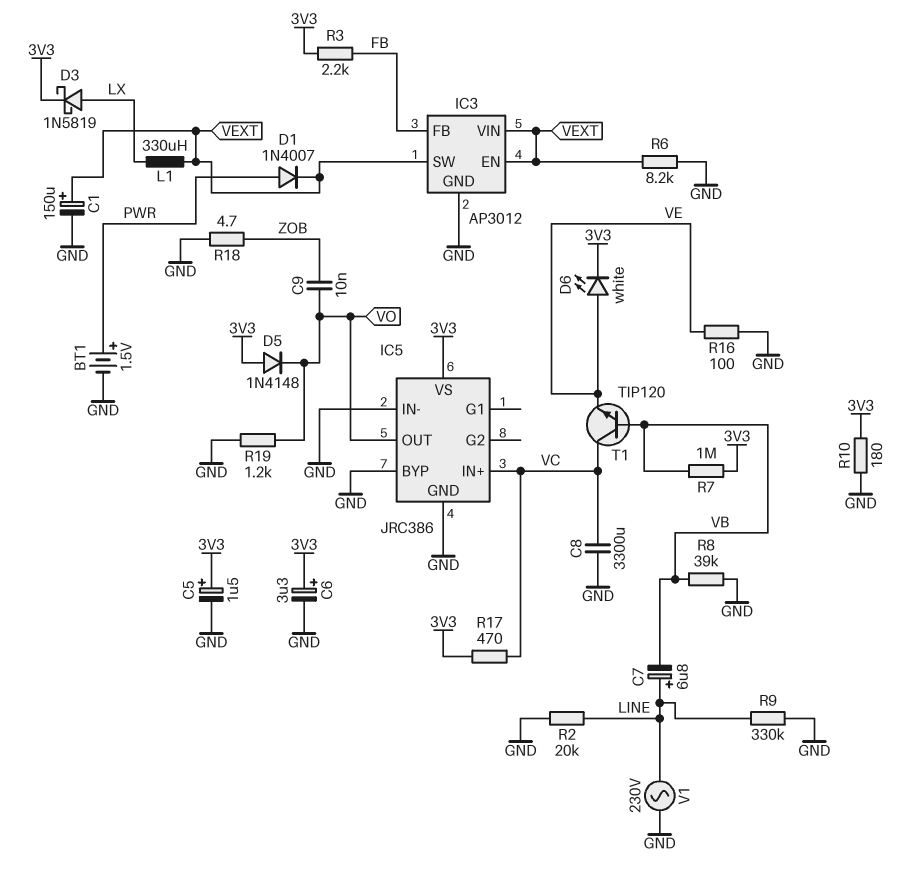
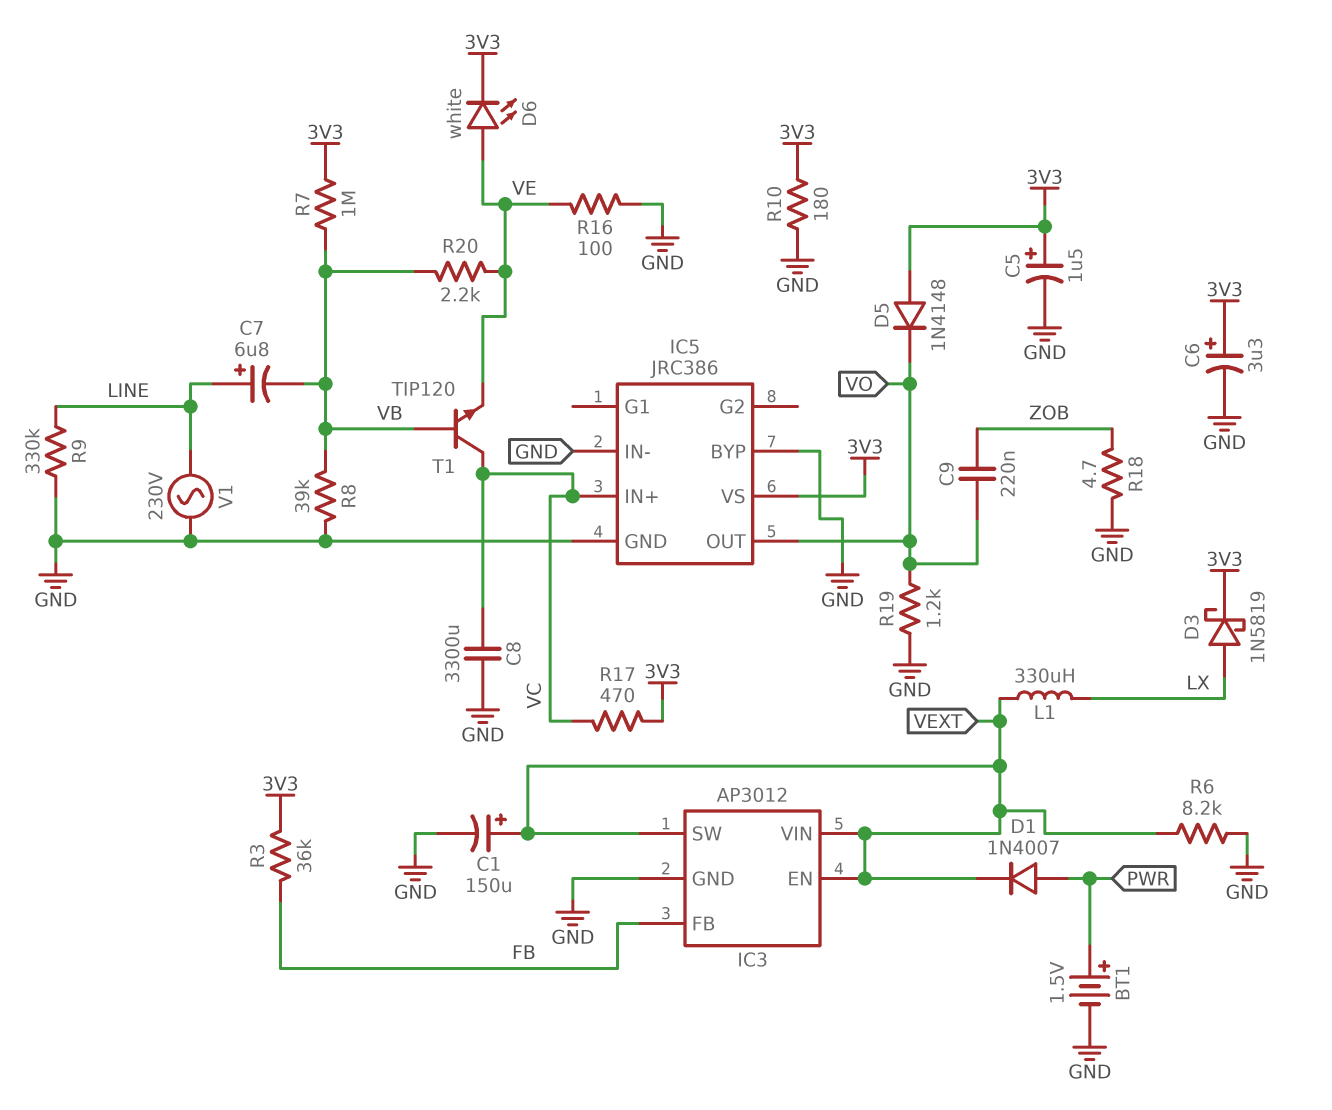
C9: 10nF (VO, ZOB) -> 220nF (VO, ZOB)
R2: 20k (GND, LINE) -> none
R3: 2.2k (3V3, FB) -> 36k (3V3, FB)
R20: none -> 2.2k (VB, VE)

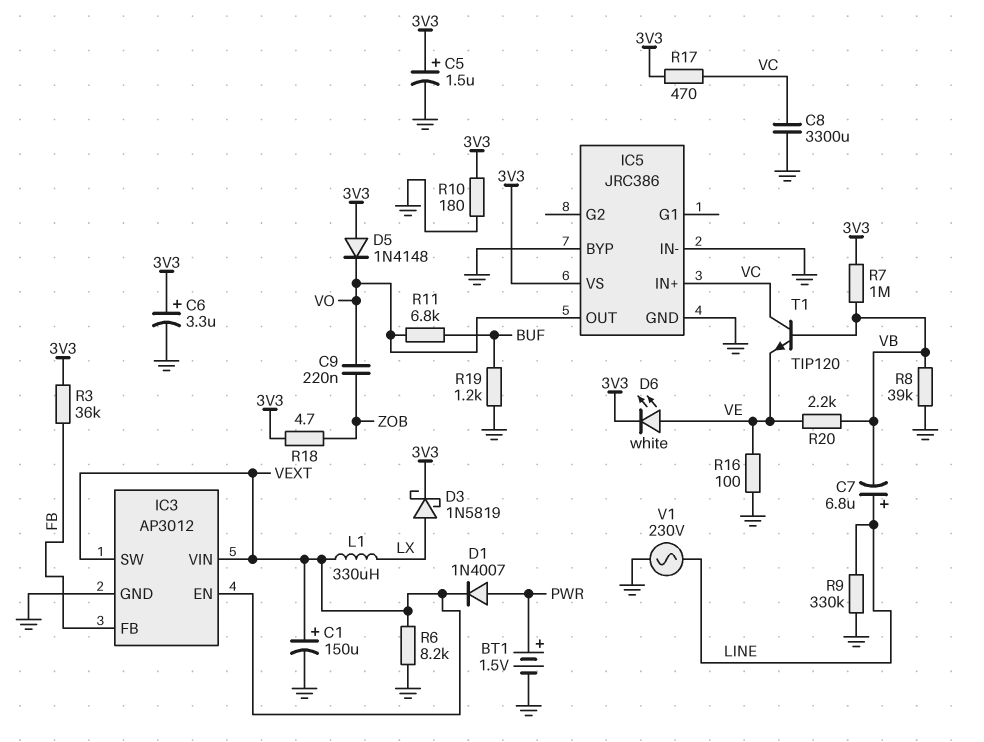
R11: none -> 6.8k (BUF, VO)
R18: 4.7 (GND, ZOB) -> 4.7 (3V3, ZOB)
R19: 1.2k (GND, VO) -> 1.2k (BUF, GND)

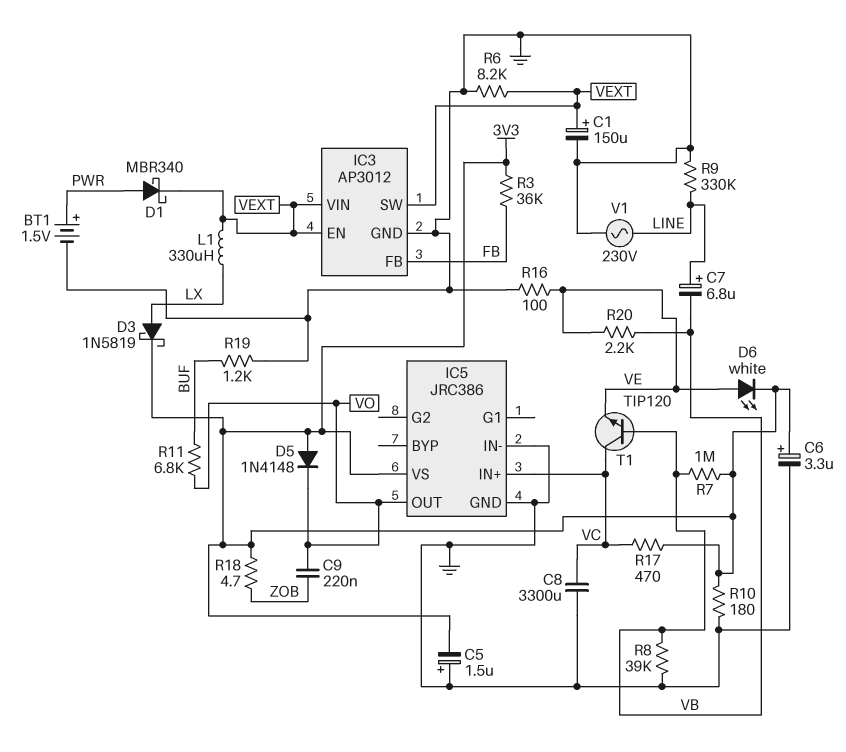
C5: 1.5uF (plus 3V3, minus GND) -> 1.5uF (plus GND, minus 3V3)
D1: diode 1N4007 (A PWR, K VEXT) -> schottky MBR340 (A PWR, K VEXT)
IC5 pin BYP: GND -> none

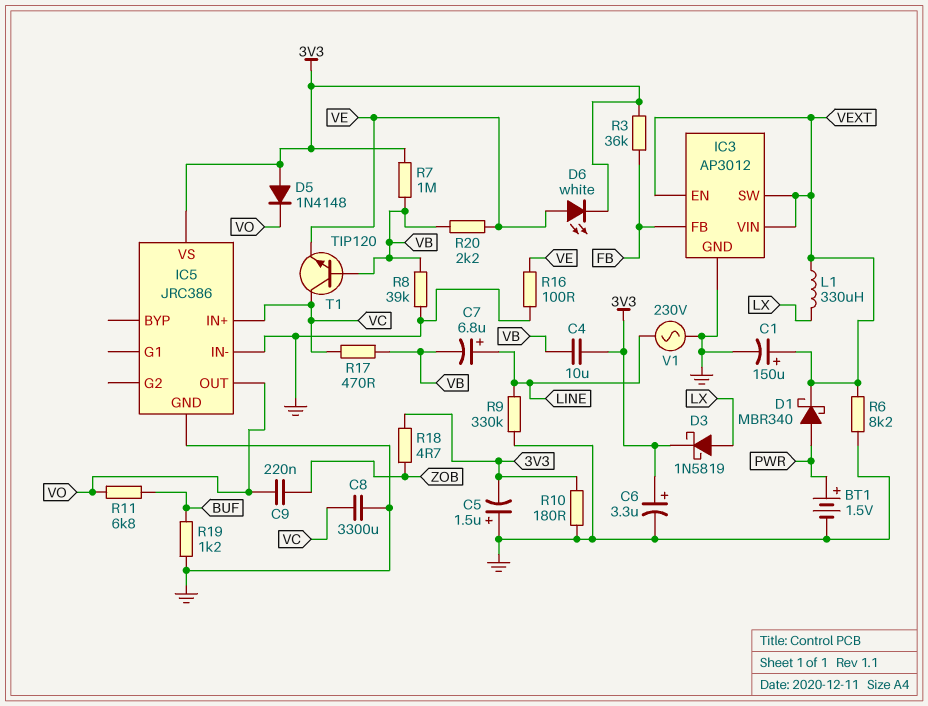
C4: none -> 10uF (3V3, VB)
R17: 470 (3V3, VC) -> 470 (VB, VC)

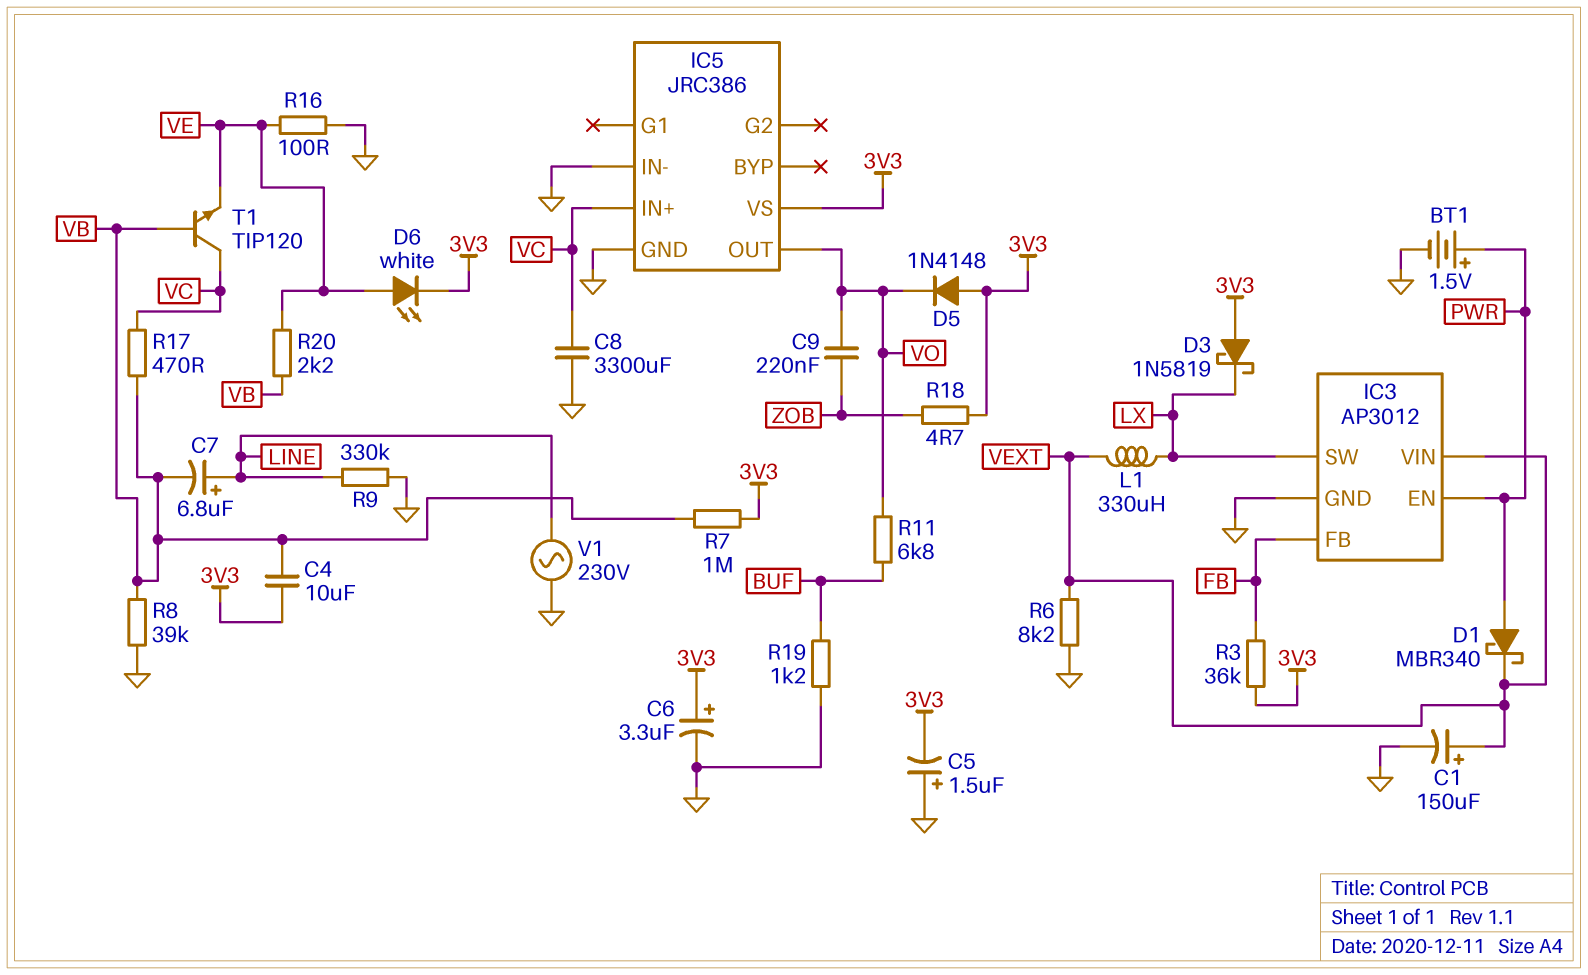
D3: schottky 1N5819 (A LX, K 3V3) -> schottky 1N5819 (A 3V3, K LX)
IC3 pin EN: VEXT -> PWR
IC3 pin SW: VEXT -> LX
R10: 180 (3V3, GND) -> none

